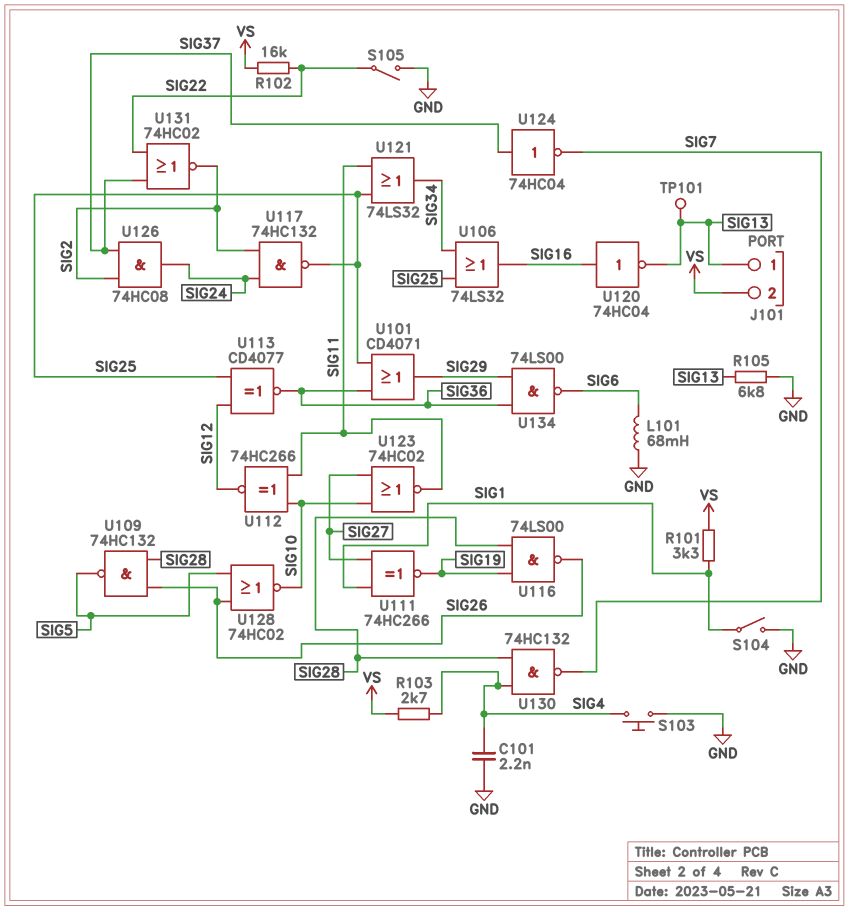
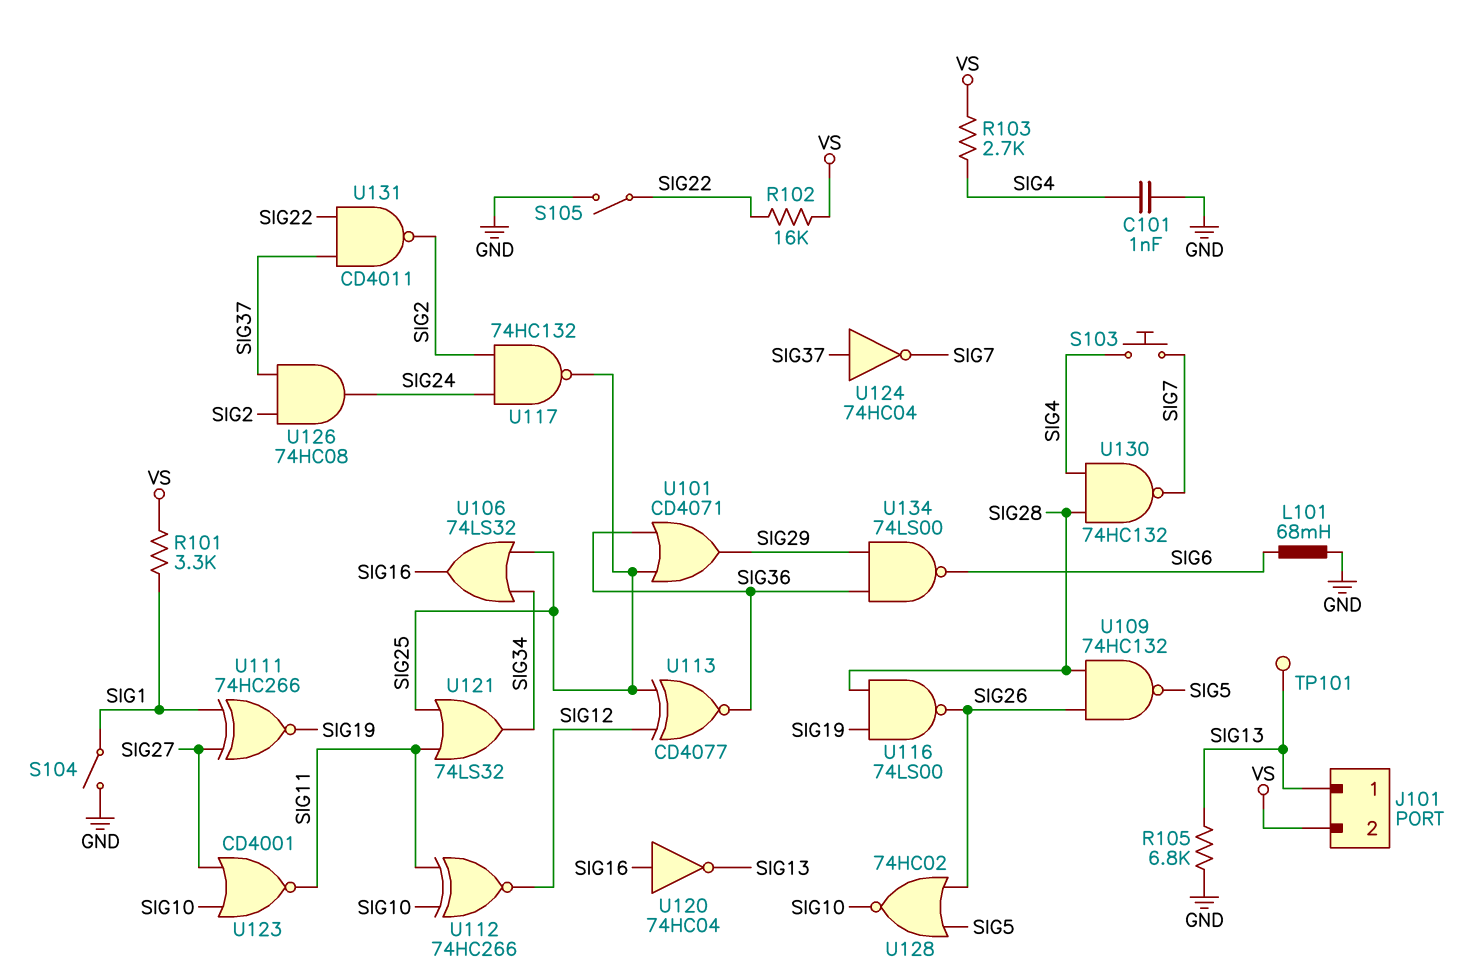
C101: 2.2nF (GND, SIG4) -> 1nF (GND, SIG4)
S103: button (GND, SIG4) -> button (SIG4, SIG7)
U123: NOR 74HC02 (in SIG10, in SIG27, out SIG11) -> NOR CD4001 (in SIG10, in SIG27, out SIG11)
U131: NOR 74HC02 (in SIG22, in SIG37, out SIG2) -> NAND CD4011 (in SIG22, in SIG37, out SIG2)

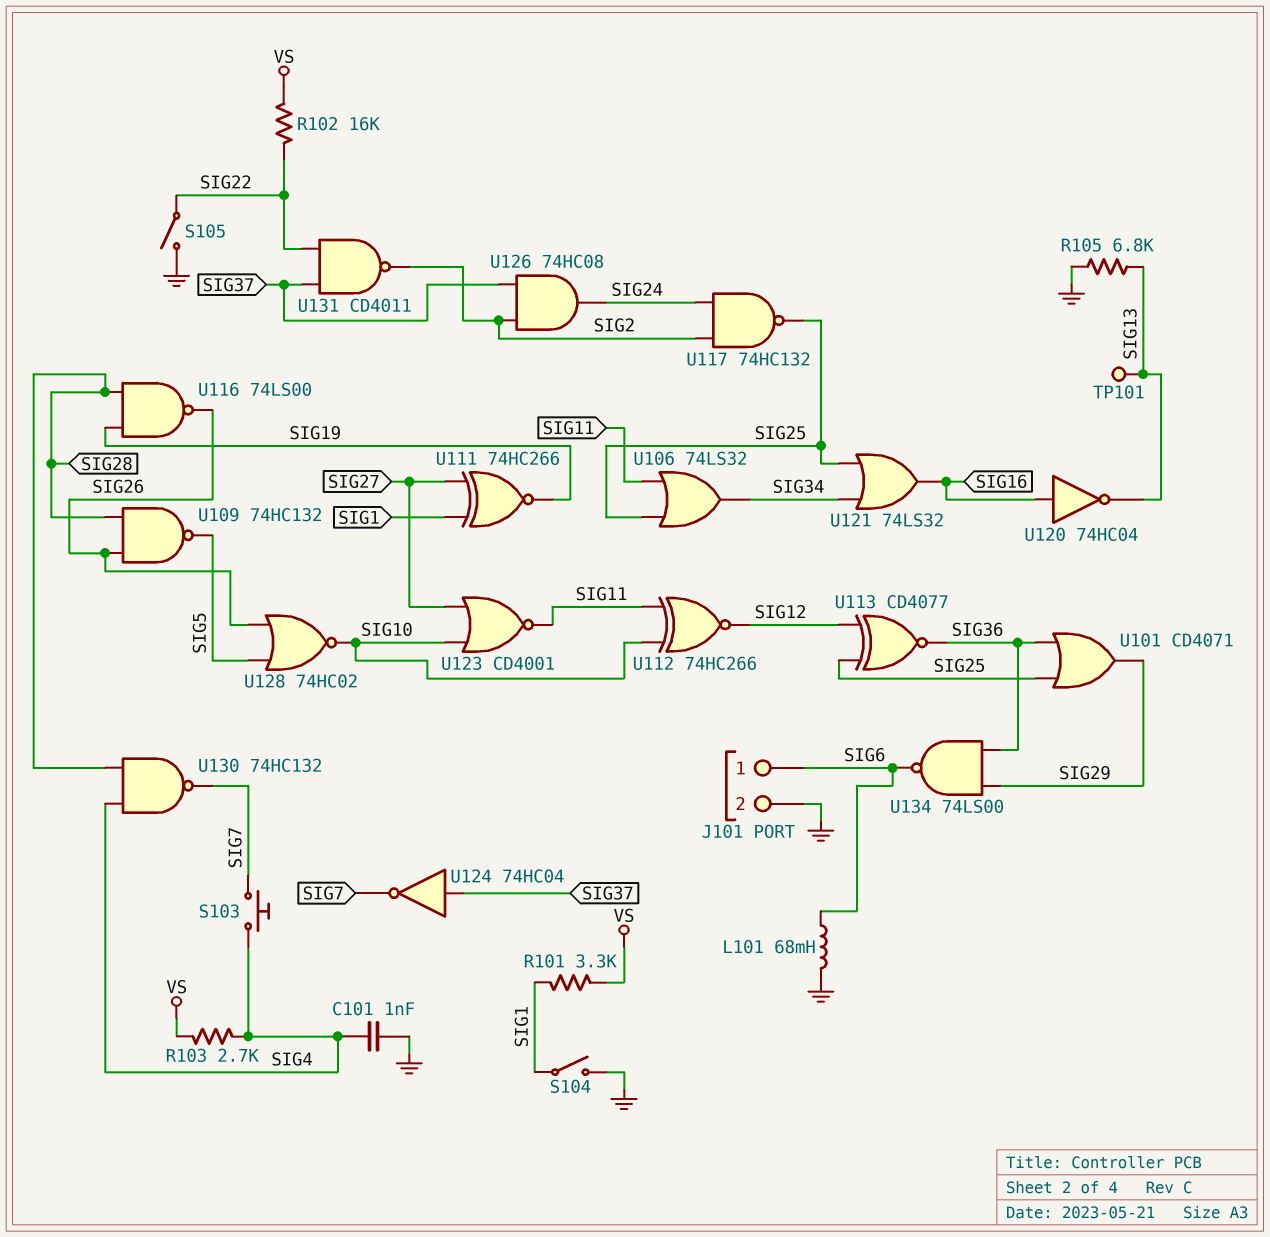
J101 pin 1: SIG13 -> SIG6
J101 pin 2: VS -> GND
U106: OR 74LS32 (in SIG25, in SIG34, out SIG16) -> OR 74LS32 (in SIG11, in SIG25, out SIG34)
U121: OR 74LS32 (in SIG11, in SIG25, out SIG34) -> OR 74LS32 (in SIG25, in SIG34, out SIG16)

